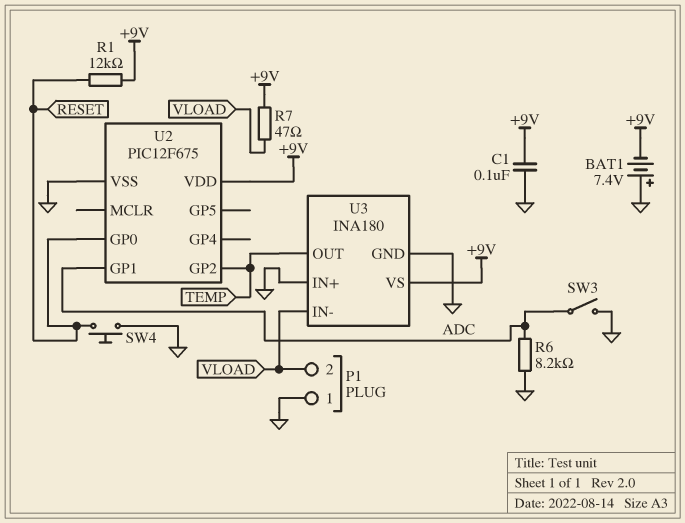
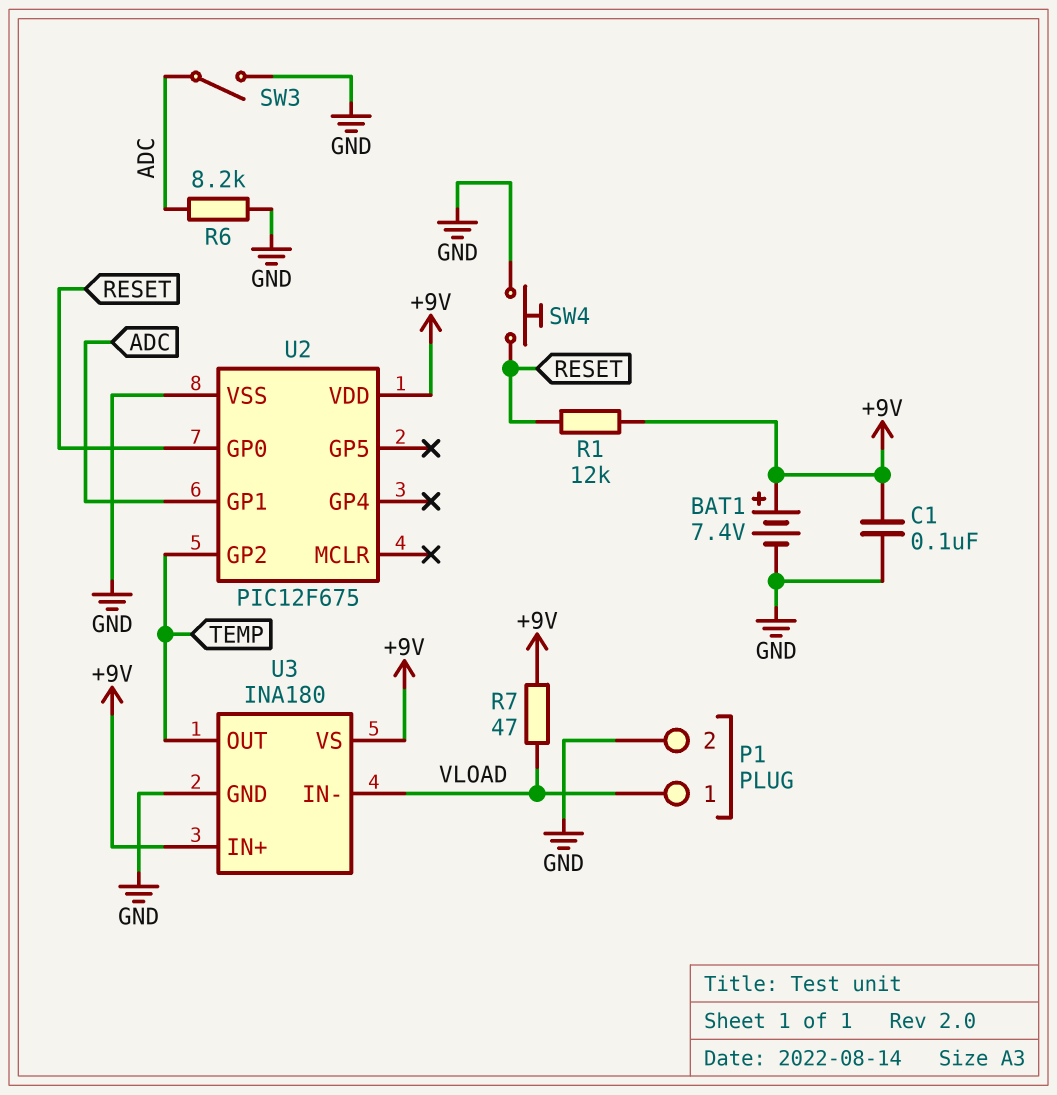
BAT1: 7.4V (plus GND, minus +9V) -> 7.4V (plus +9V, minus GND)
P1 pin 1: GND -> VLOAD
P1 pin 2: VLOAD -> GND
U3 pin IN+: GND -> +9V

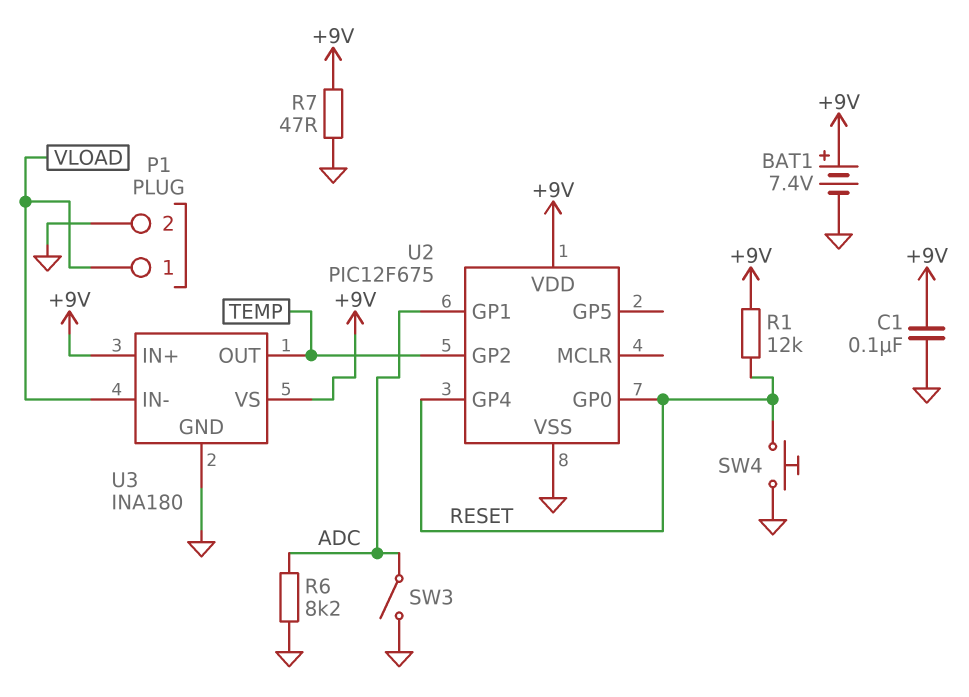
R7: 47 (+9V, VLOAD) -> 47 (+9V, GND)
U2 pin GP4: none -> RESET

